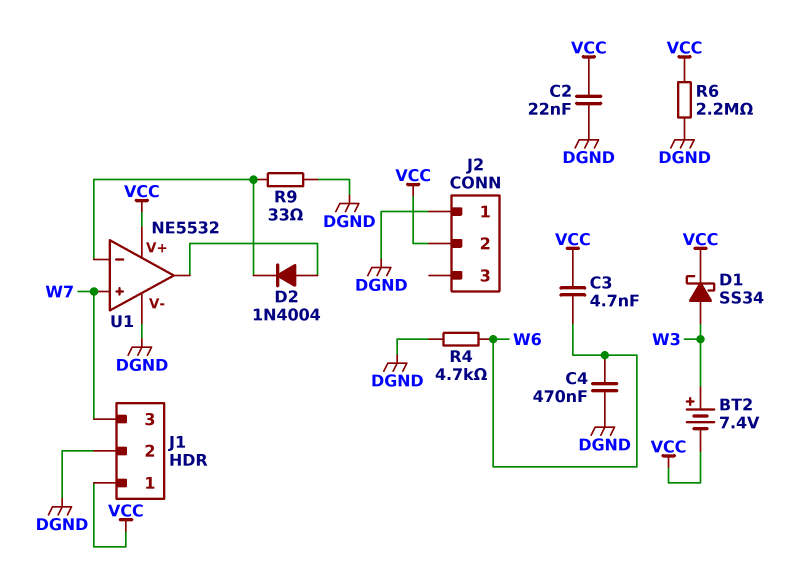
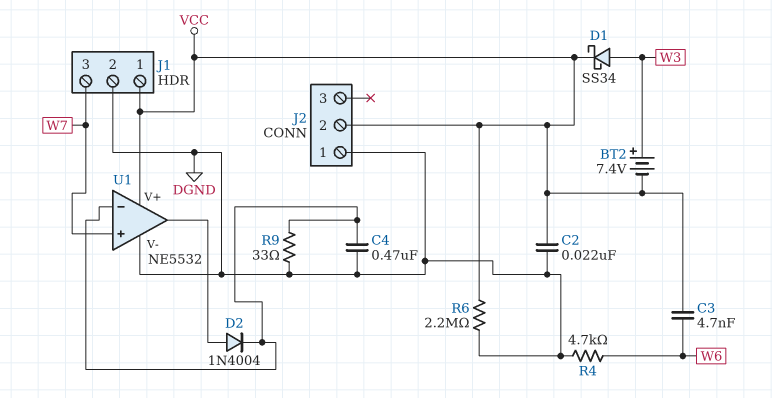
C4: 470nF (DGND, W6) -> 470nF (DGND, U1/in-)

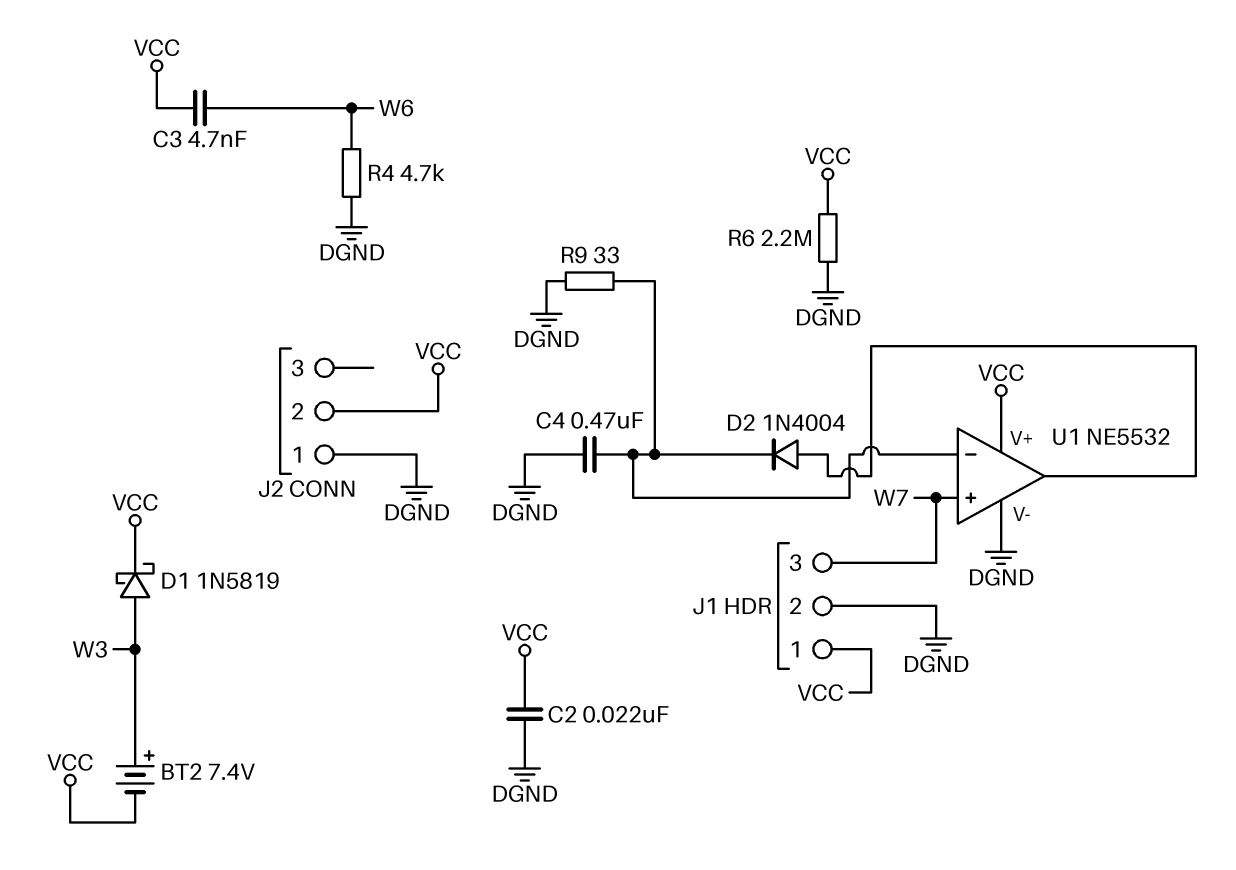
D1: schottky SS34 (A W3, K VCC) -> schottky 1N5819 (A W3, K VCC)

